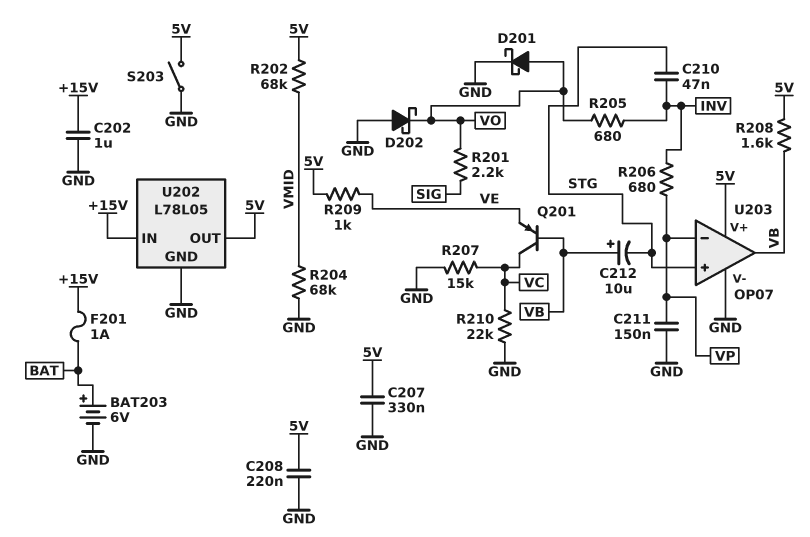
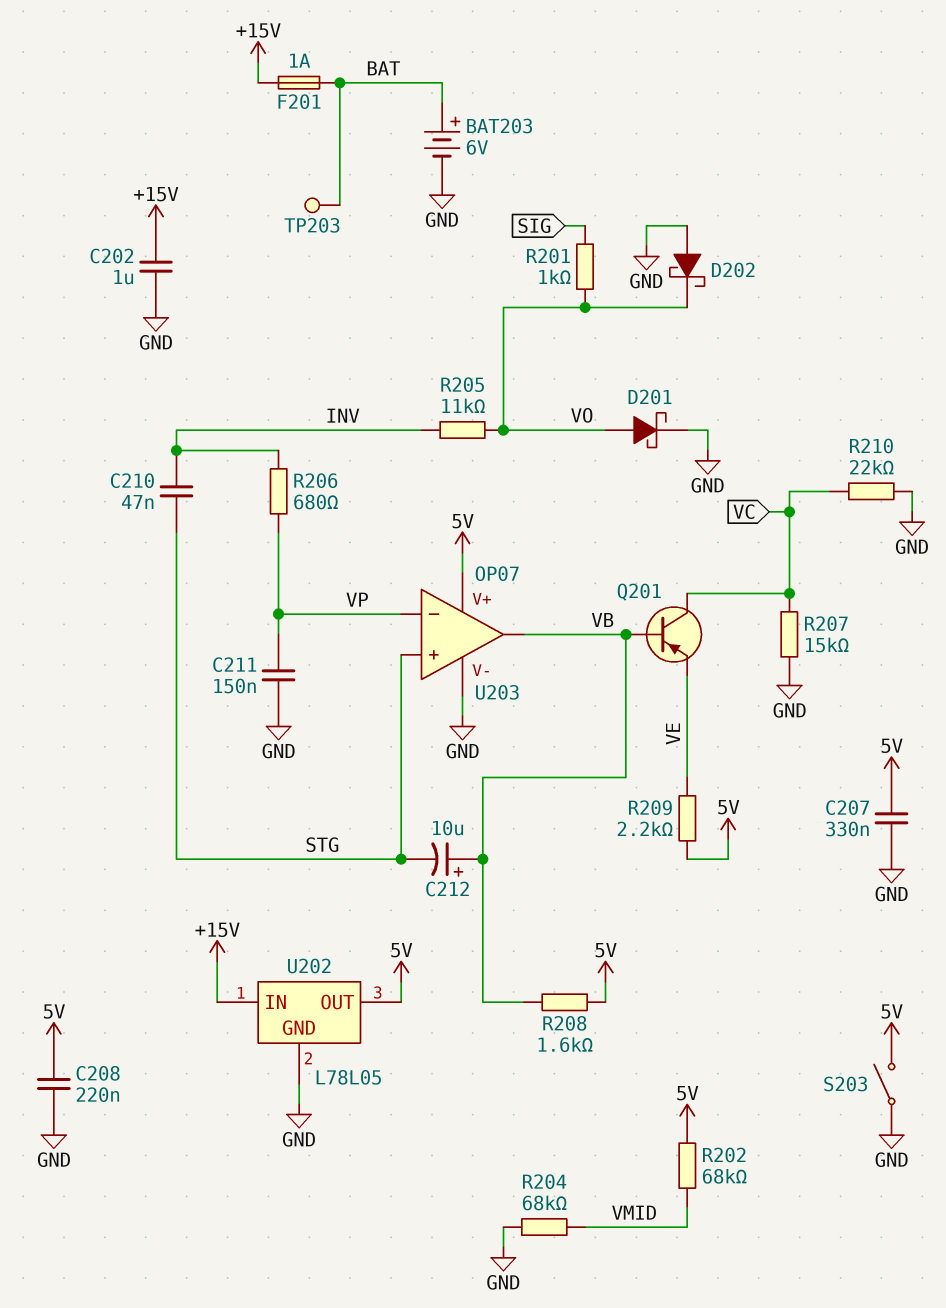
R201: 2.2k (SIG, VO) -> 1k (SIG, VO)
R205: 680 (INV, VO) -> 11k (INV, VO)
R209: 1k (5V, VE) -> 2.2k (5V, VE)
TP203: none -> test point (BAT)

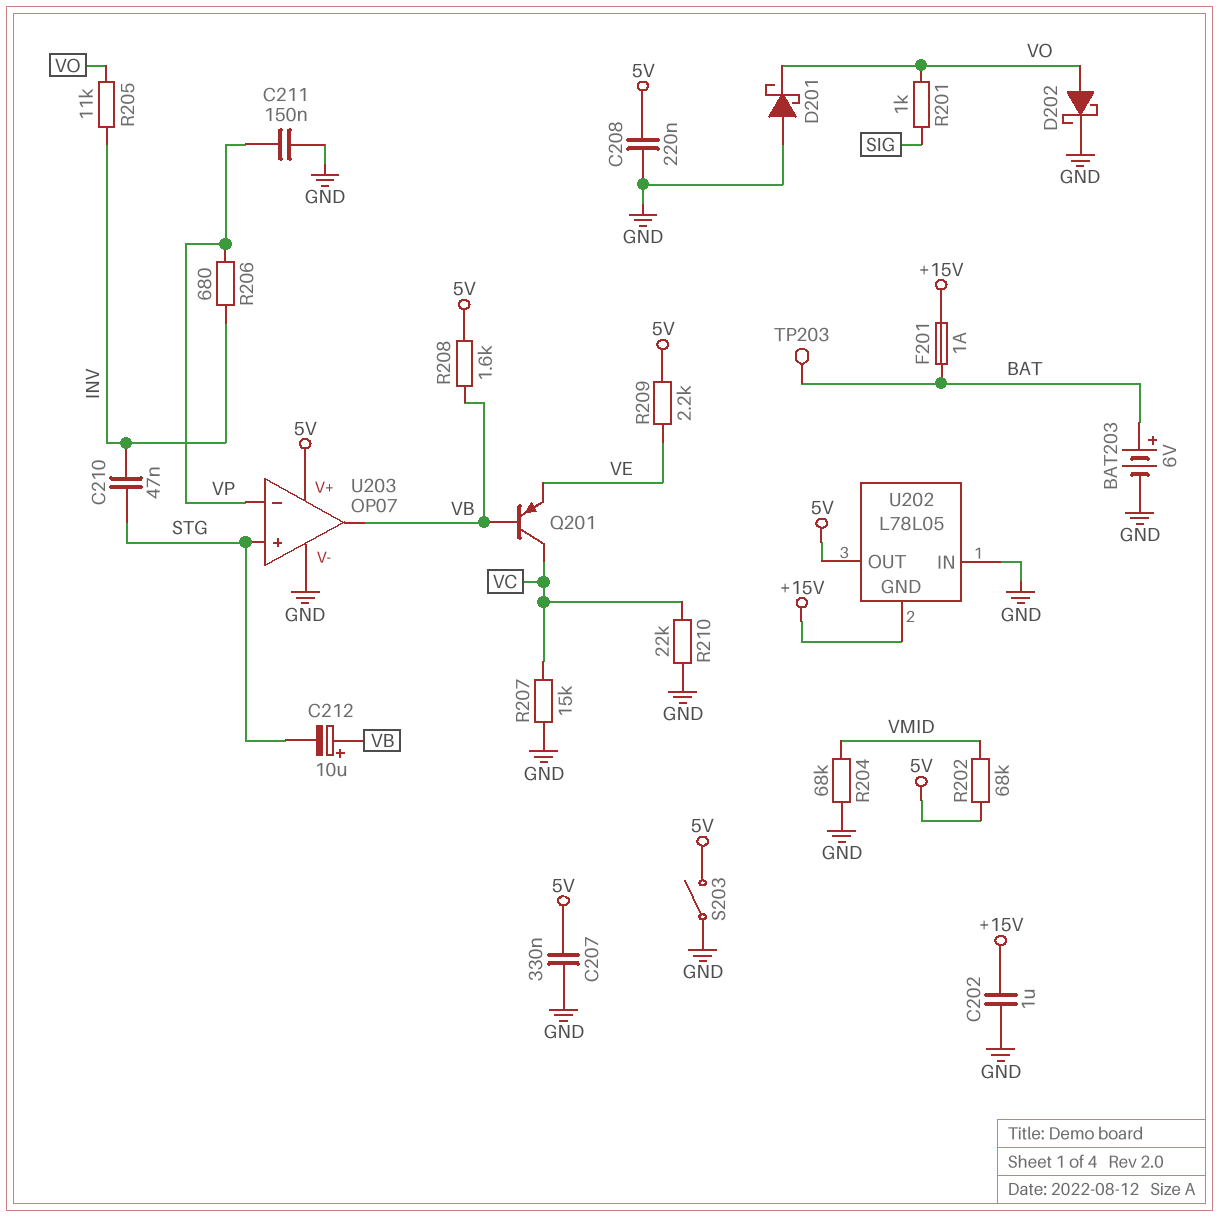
D201: schottky (A VO, K GND) -> schottky (A GND, K VO)
D202: schottky (A GND, K VO) -> schottky (A VO, K GND)
U202 pin GND: GND -> +15V
U202 pin IN: +15V -> GND

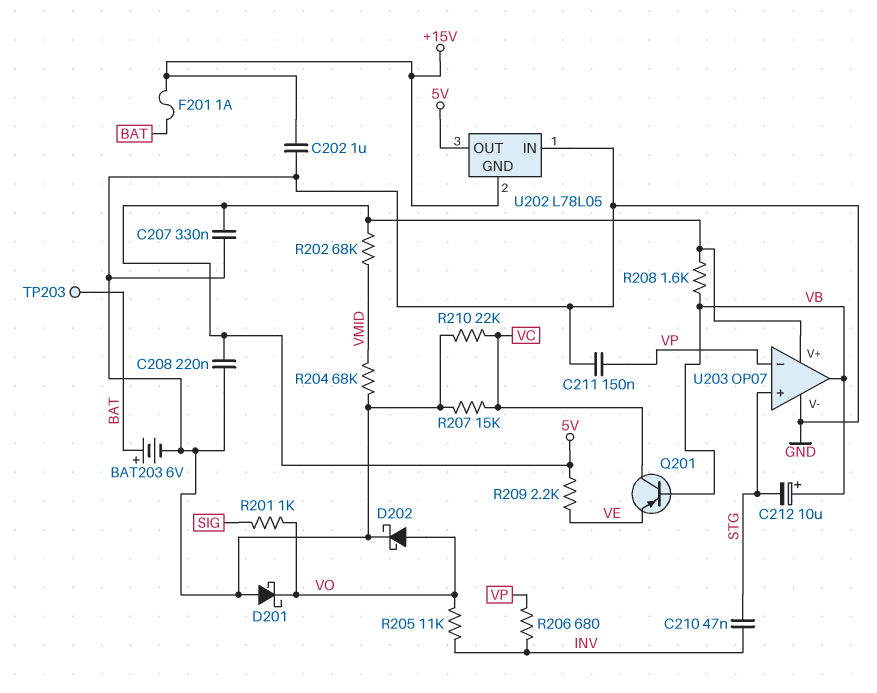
S203: switch (5V, GND) -> none

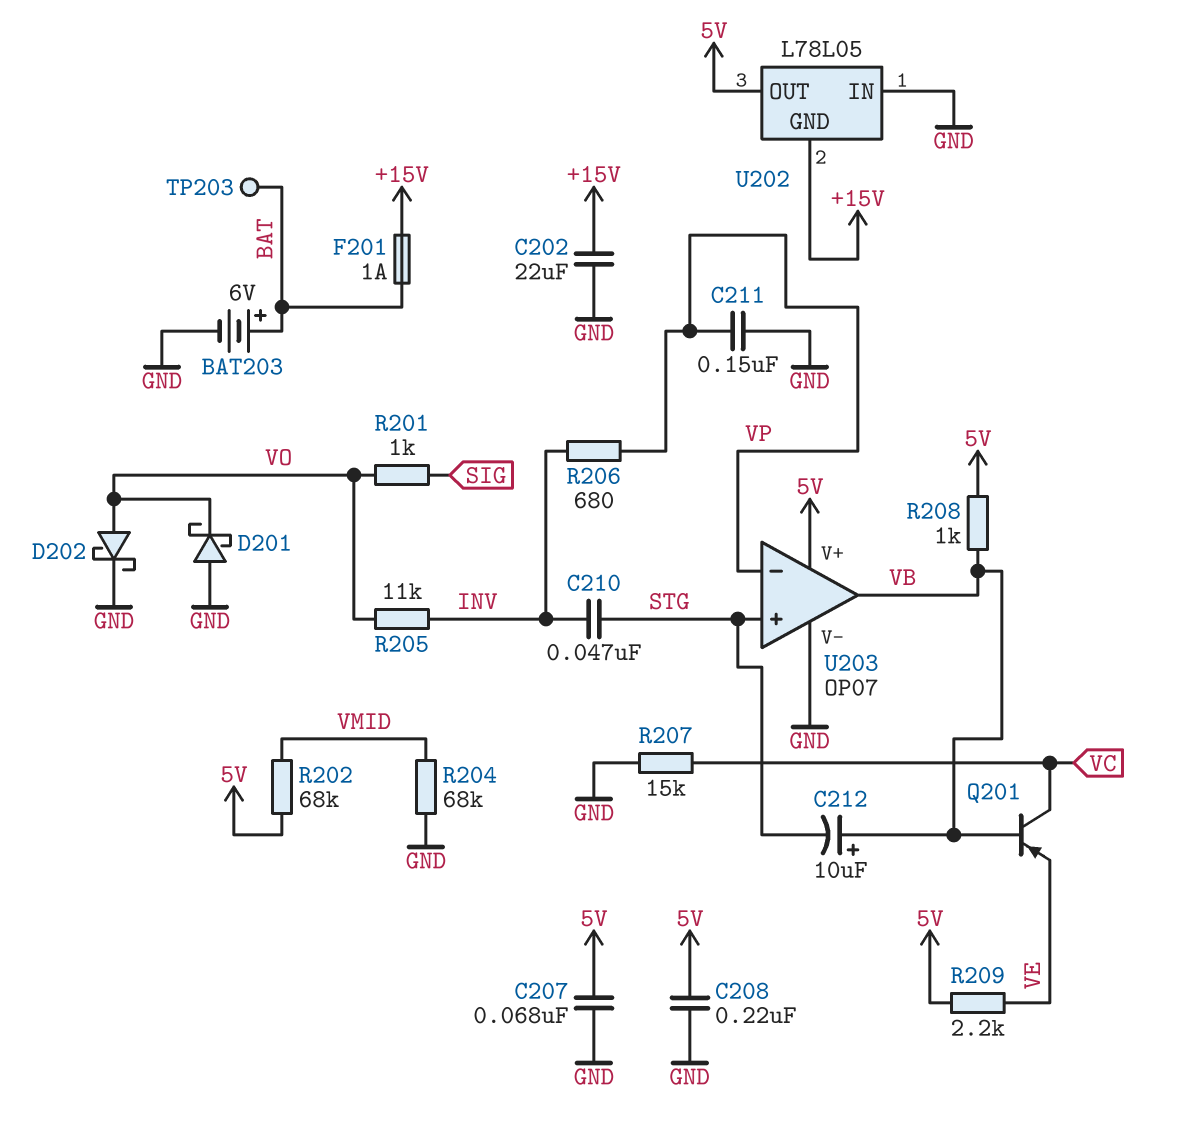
C202: 1uF (+15V, GND) -> 22uF (+15V, GND)
C207: 330nF (5V, GND) -> 68nF (5V, GND)
R208: 1.6k (5V, VB) -> 1k (5V, VB)
R210: 22k (GND, VC) -> none

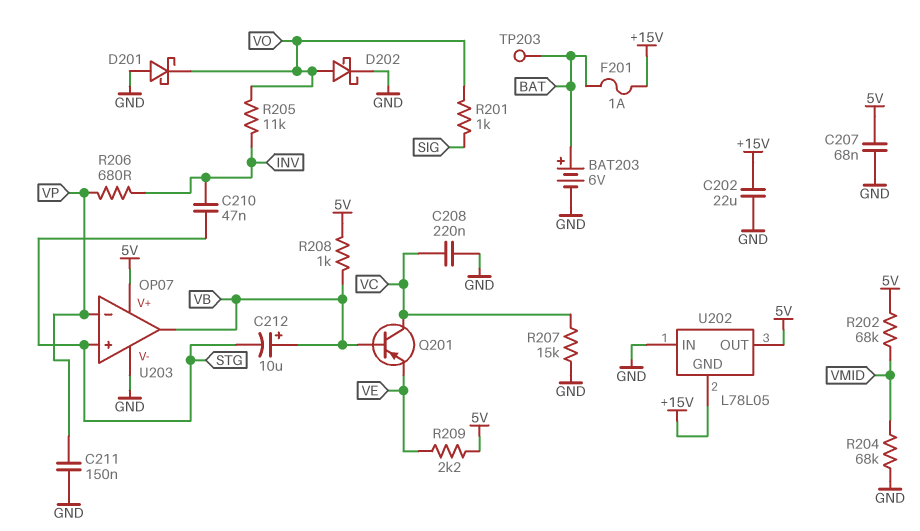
C208: 220nF (5V, GND) -> 220nF (GND, VC)

